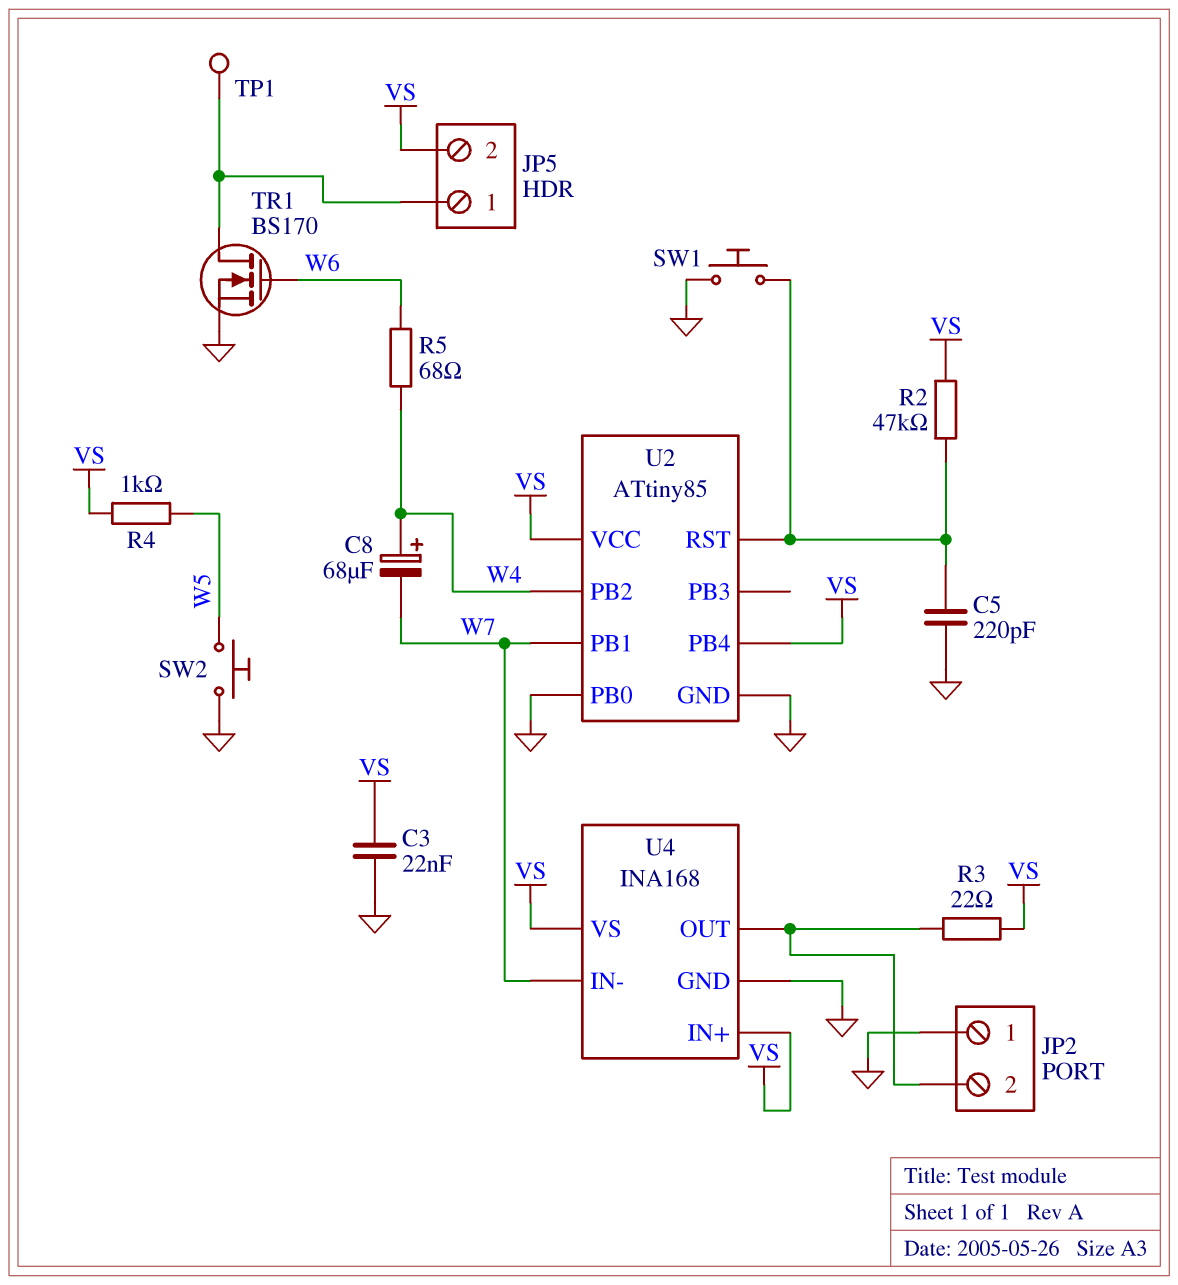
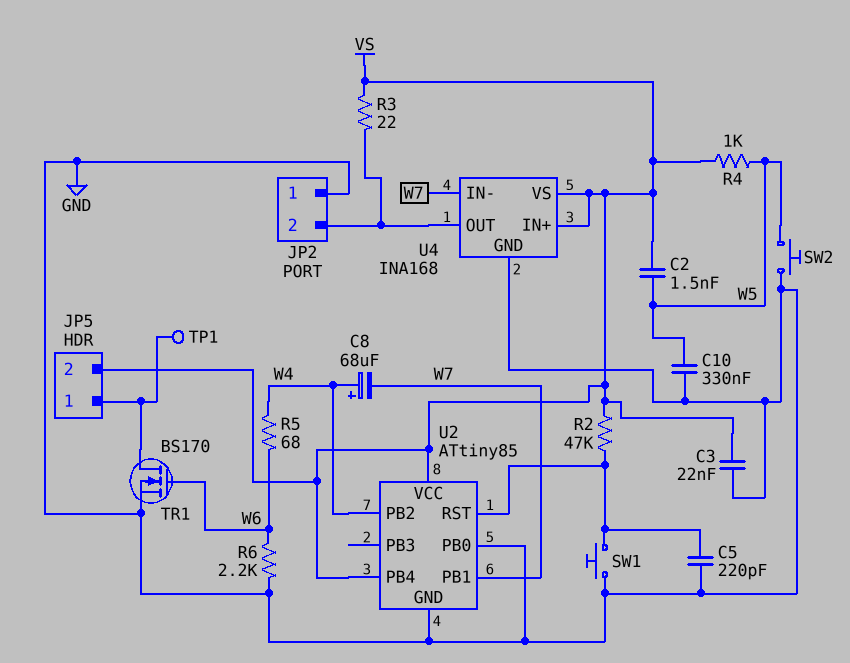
C2: none -> 1.5nF (VS, W5)
C10: none -> 330nF (GND, W5)
R6: none -> 2.2k (GND, W6)

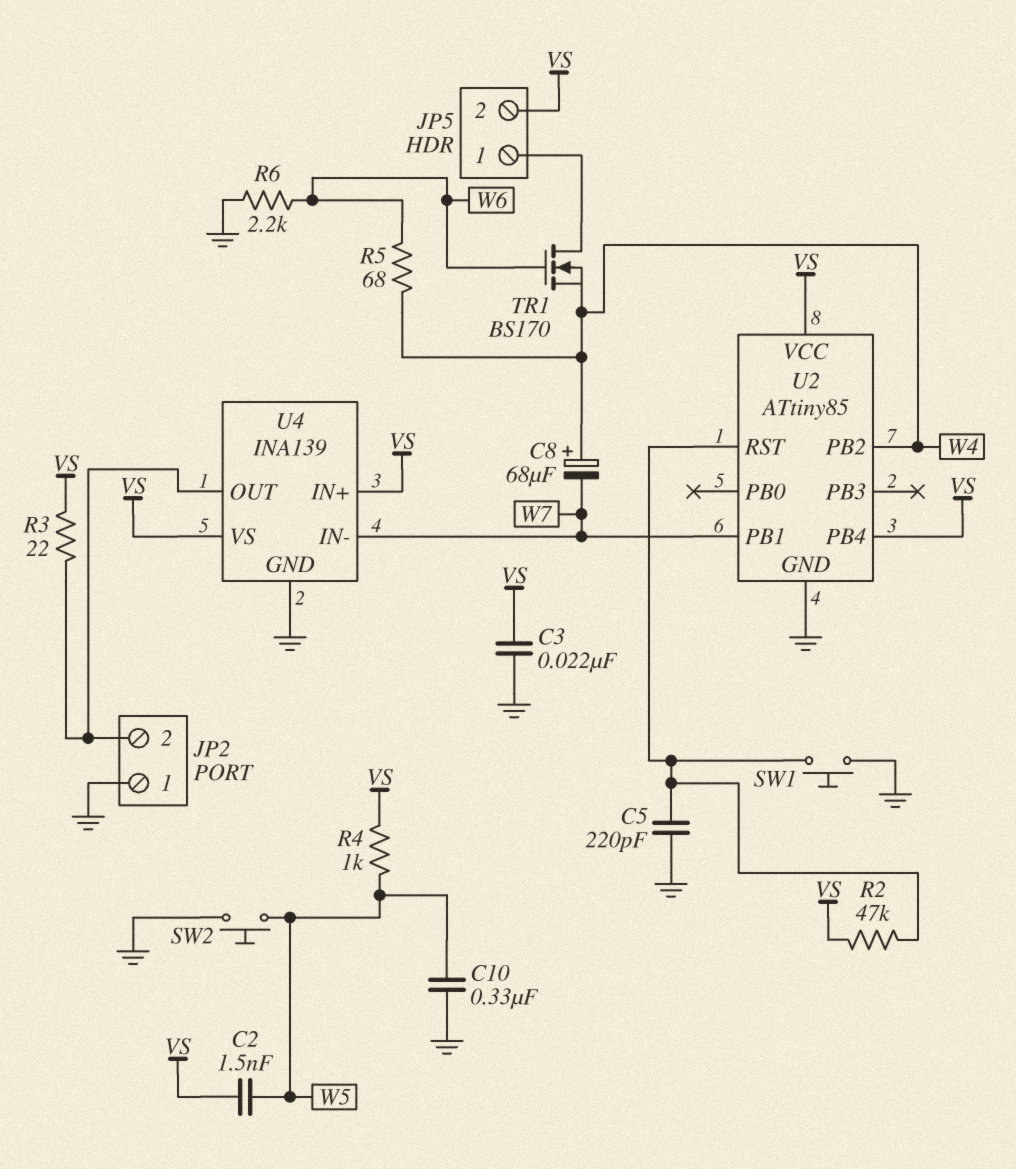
TP1: test point (JP5/1) -> none
TR1: NMOS BS170 (G W6, D JP5/1, S GND) -> NMOS BS170 (G W6, D JP5/1, S W4)
U2 pin PB0: GND -> none
U4: INA168 -> INA139

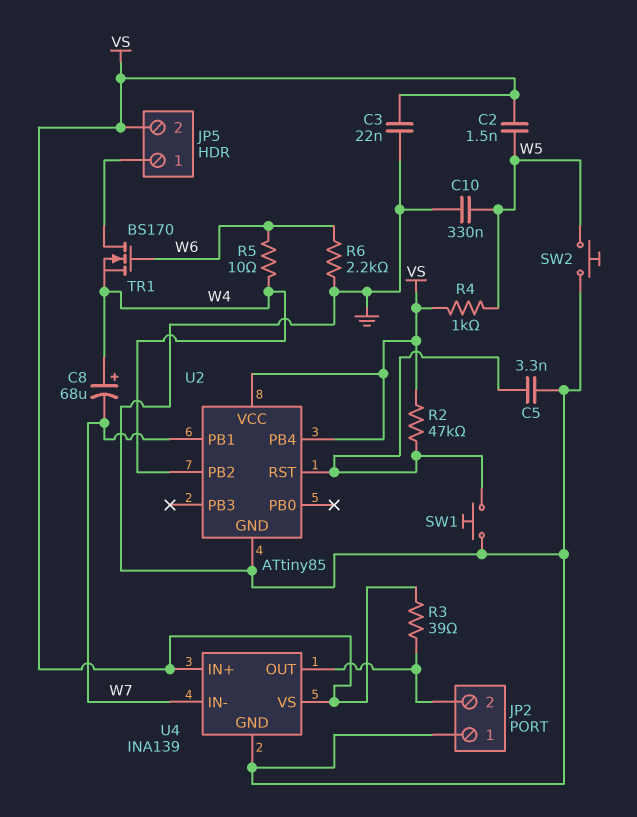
C5: 220pF (GND, U2/RST) -> 3.3nF (GND, U2/RST)
R3: 22 (JP2/2, VS) -> 39 (JP2/2, VS)
R5: 68 (W4, W6) -> 10 (W4, W6)

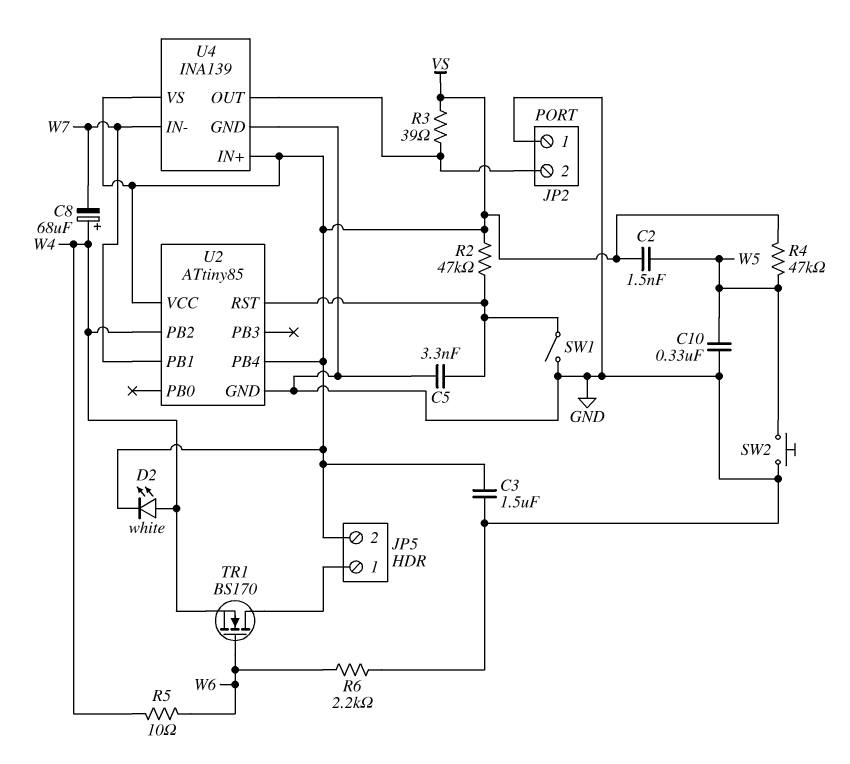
C3: 22nF (GND, VS) -> 1.5uF (GND, VS)
D2: none -> LED white (A W4, K VS)
R4: 1k (VS, W5) -> 47k (VS, W5)
SW1: button (GND, U2/RST) -> switch (GND, U2/RST)

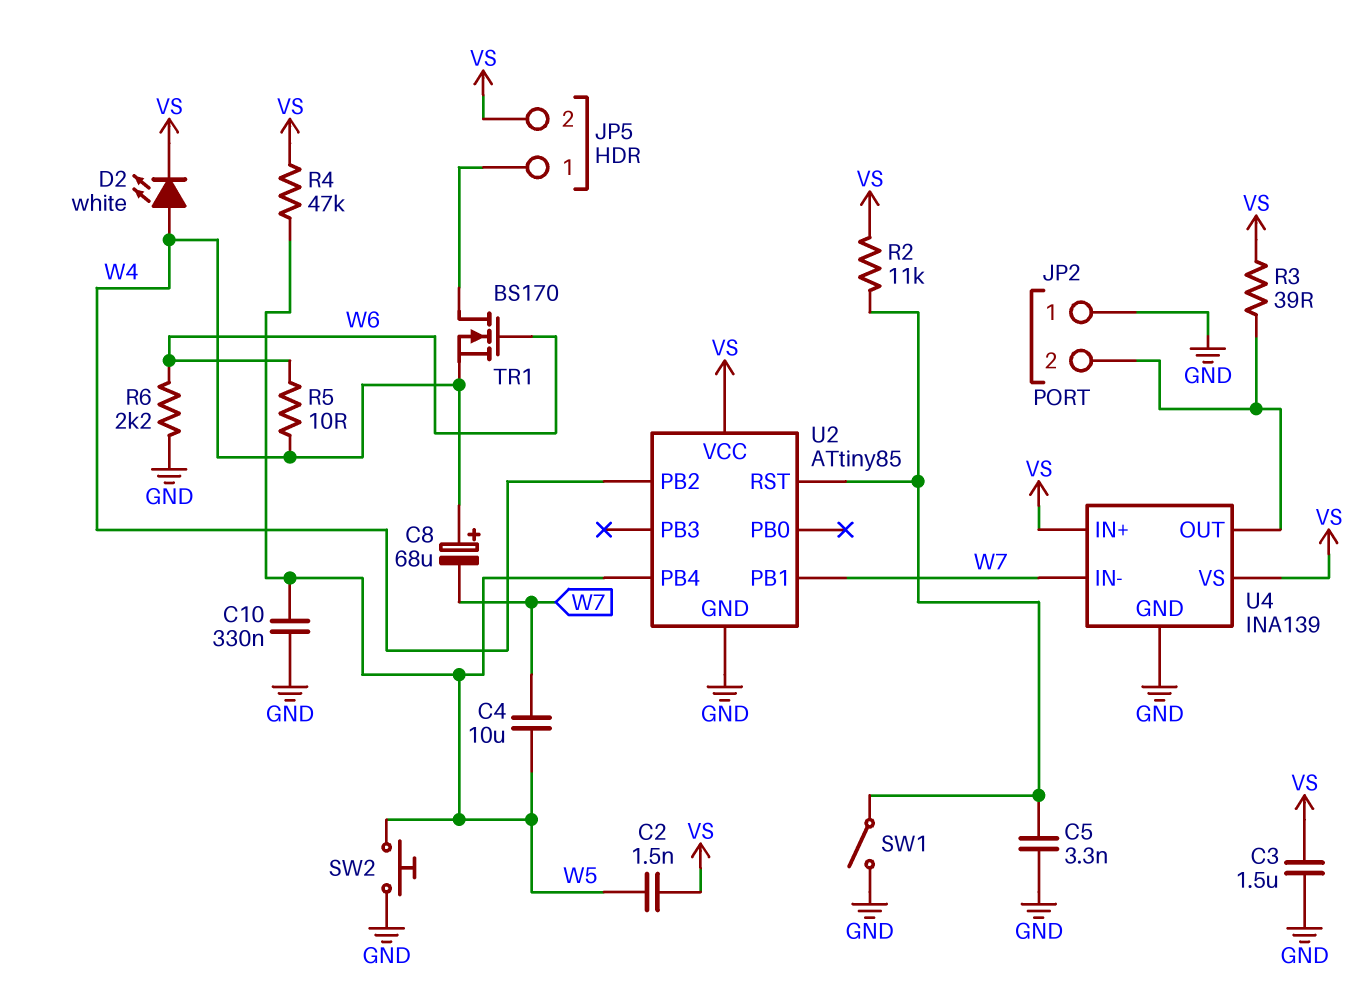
C4: none -> 10uF (W5, W7)
R2: 47k (U2/RST, VS) -> 11k (U2/RST, VS)
U2 pin PB4: VS -> W5

